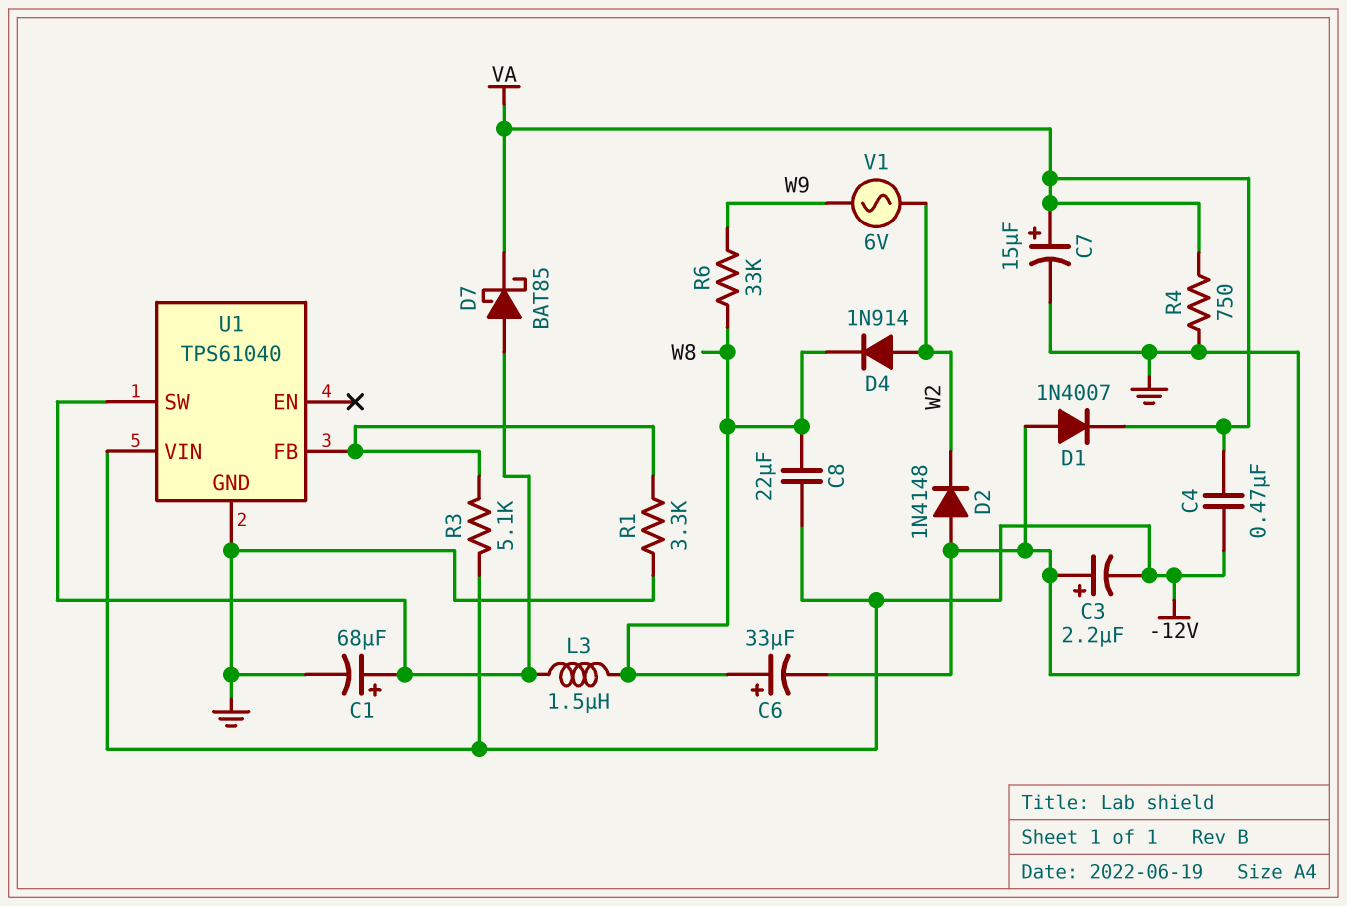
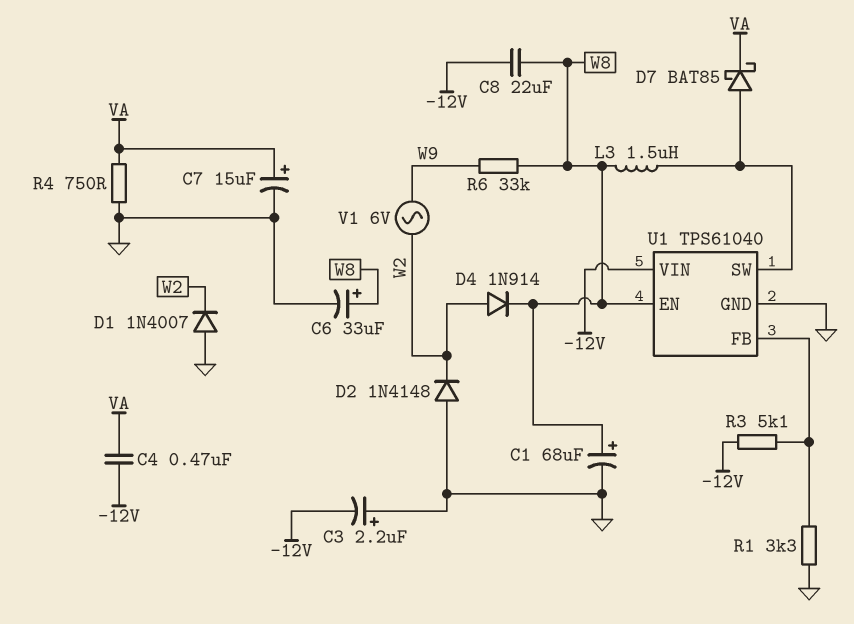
C1: 68uF (plus U1/SW, minus GND) -> 68uF (plus W8, minus GND)
D1: diode 1N4007 (A GND, K VA) -> diode 1N4007 (A GND, K W2)
U1 pin EN: none -> W8

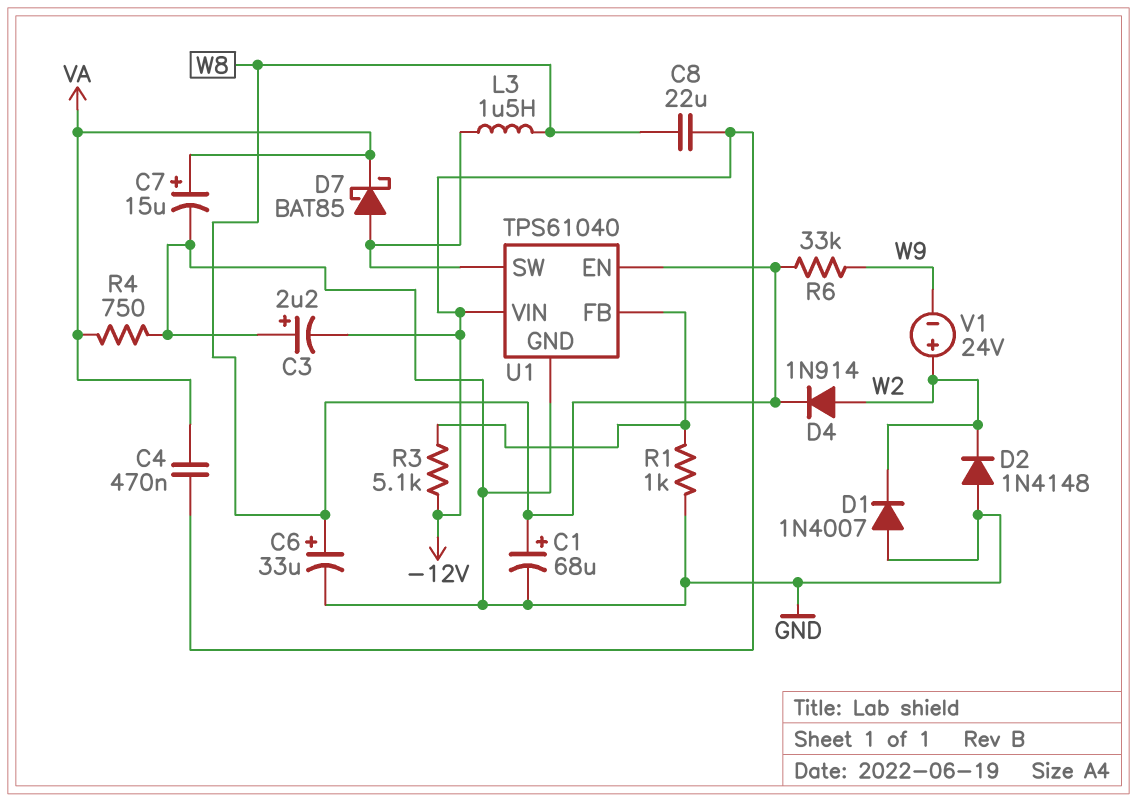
R1: 3.3k (GND, U1/FB) -> 1k (GND, U1/FB)
V1: AC 6V (W2, W9) -> 24V (plus W2, minus W9)

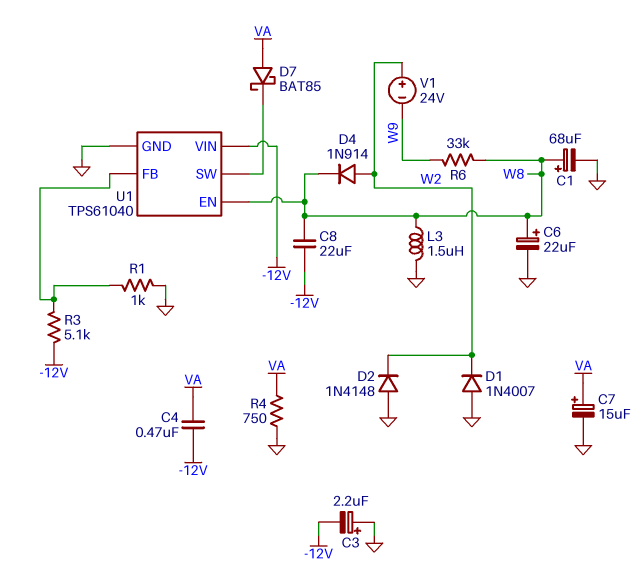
C6: 33uF (plus W8, minus GND) -> 22uF (plus W8, minus GND)
D7: schottky BAT85 (A U1/SW, K VA) -> schottky BAT85 (A VA, K U1/SW)
L3: 1.5uH (U1/SW, W8) -> 1.5uH (GND, W8)

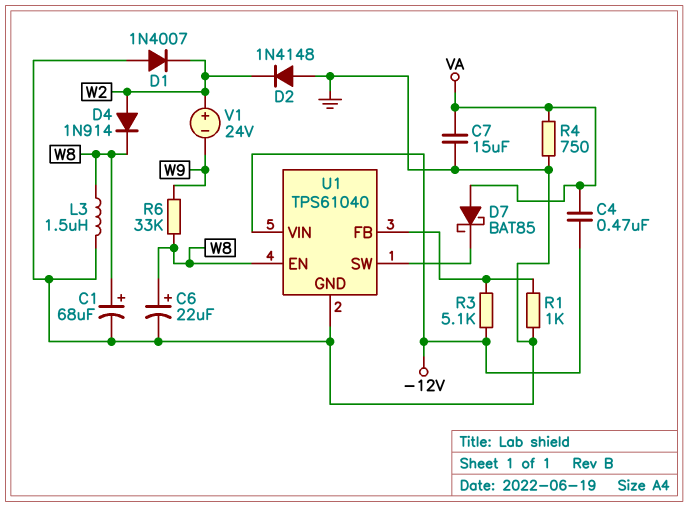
C3: 2.2uF (plus GND, minus -12V) -> none
C7: 15uF (plus VA, minus GND) -> 15uF (GND, VA)
C8: 22uF (-12V, W8) -> none

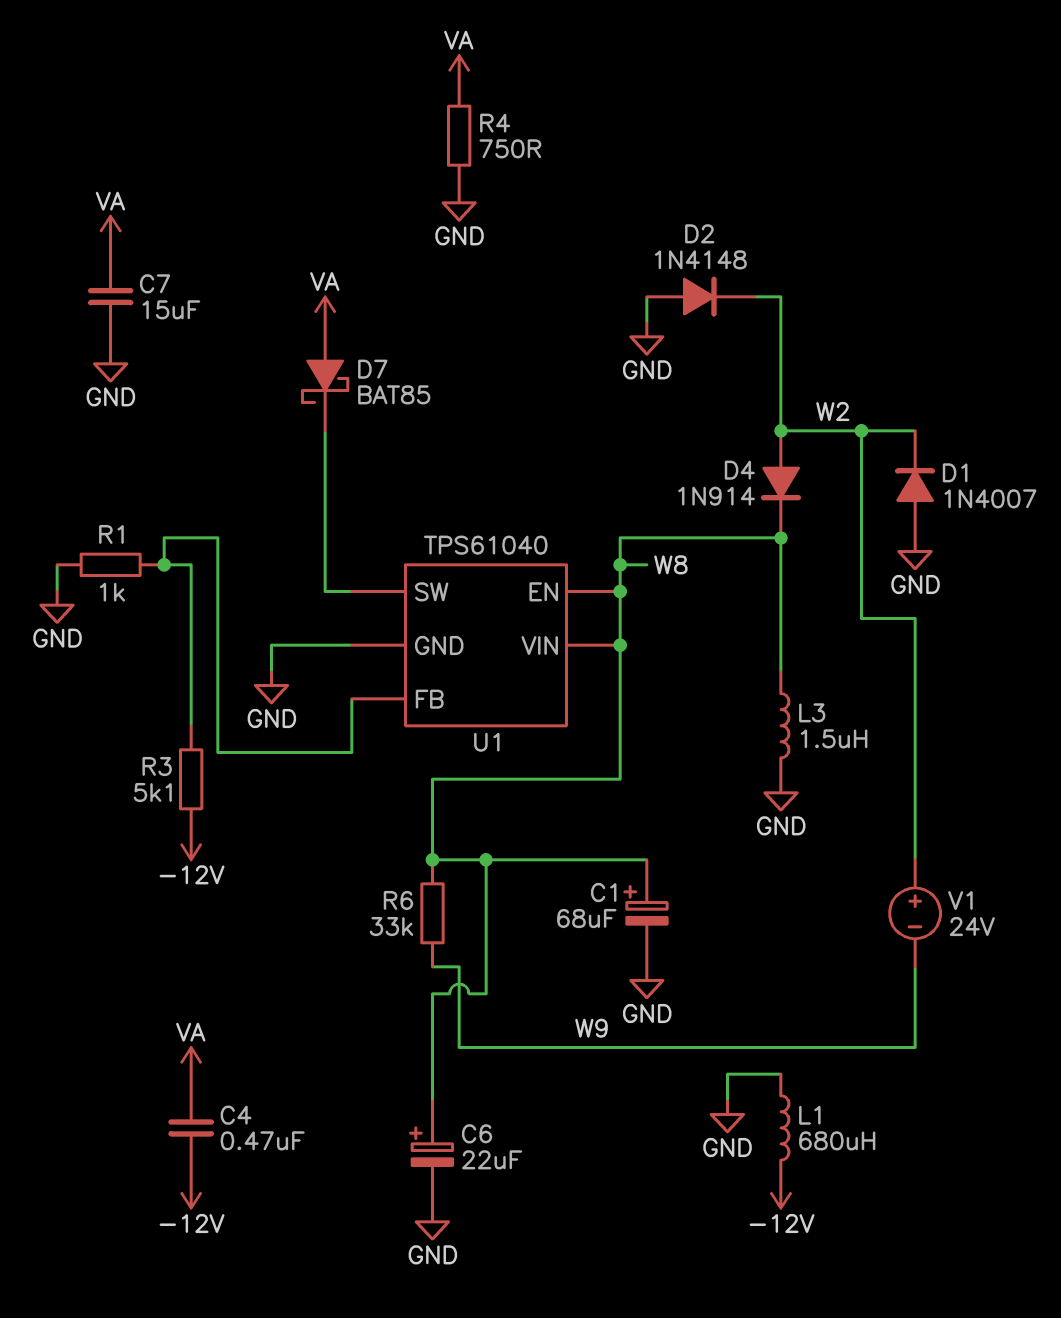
L1: none -> 680uH (-12V, GND)
U1 pin VIN: -12V -> W8

